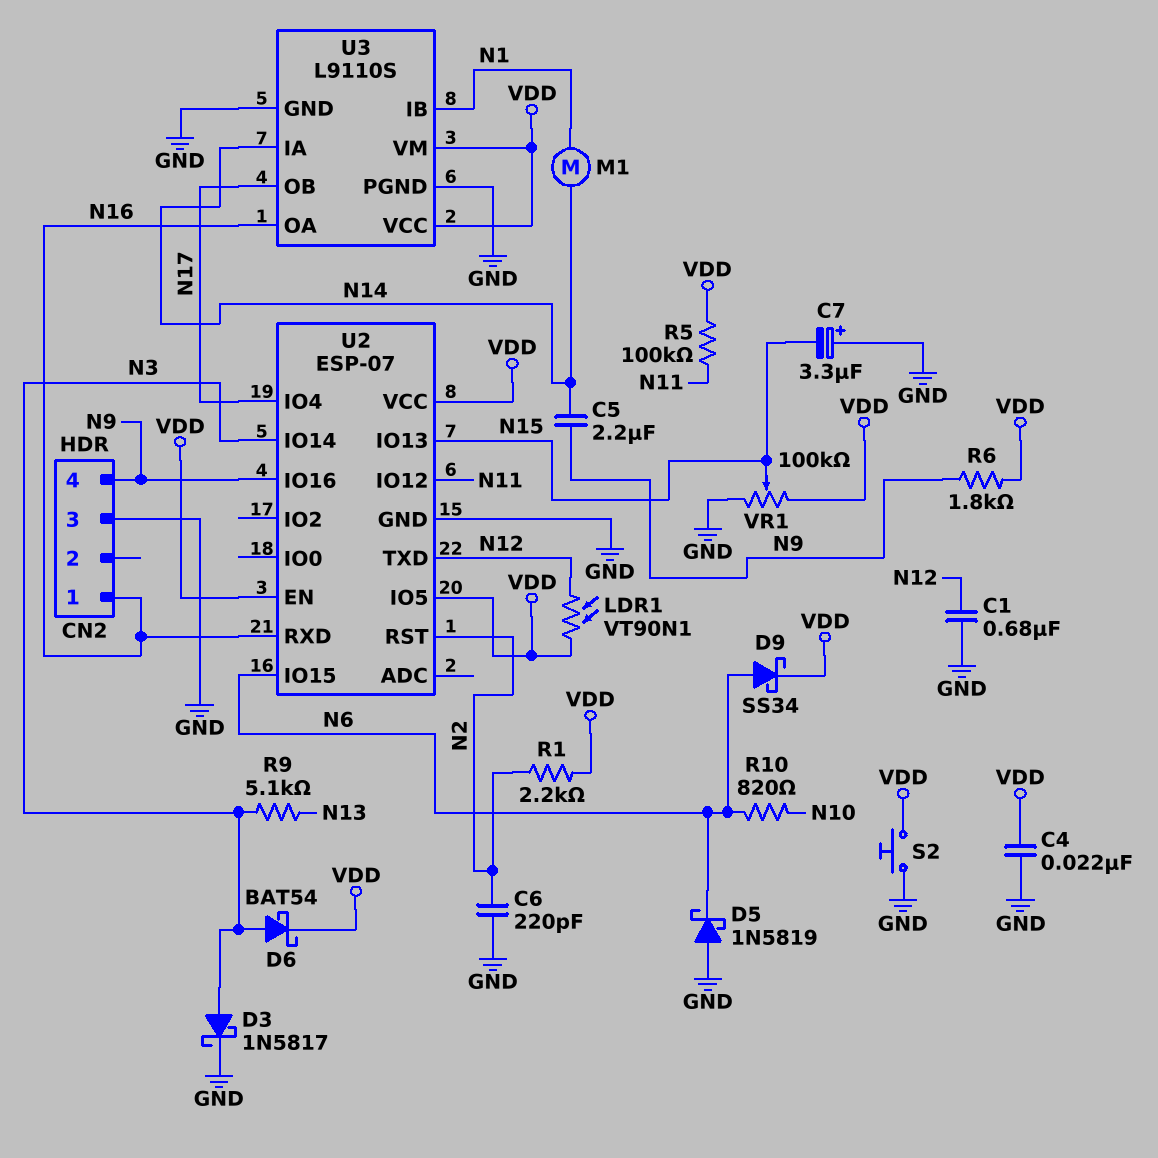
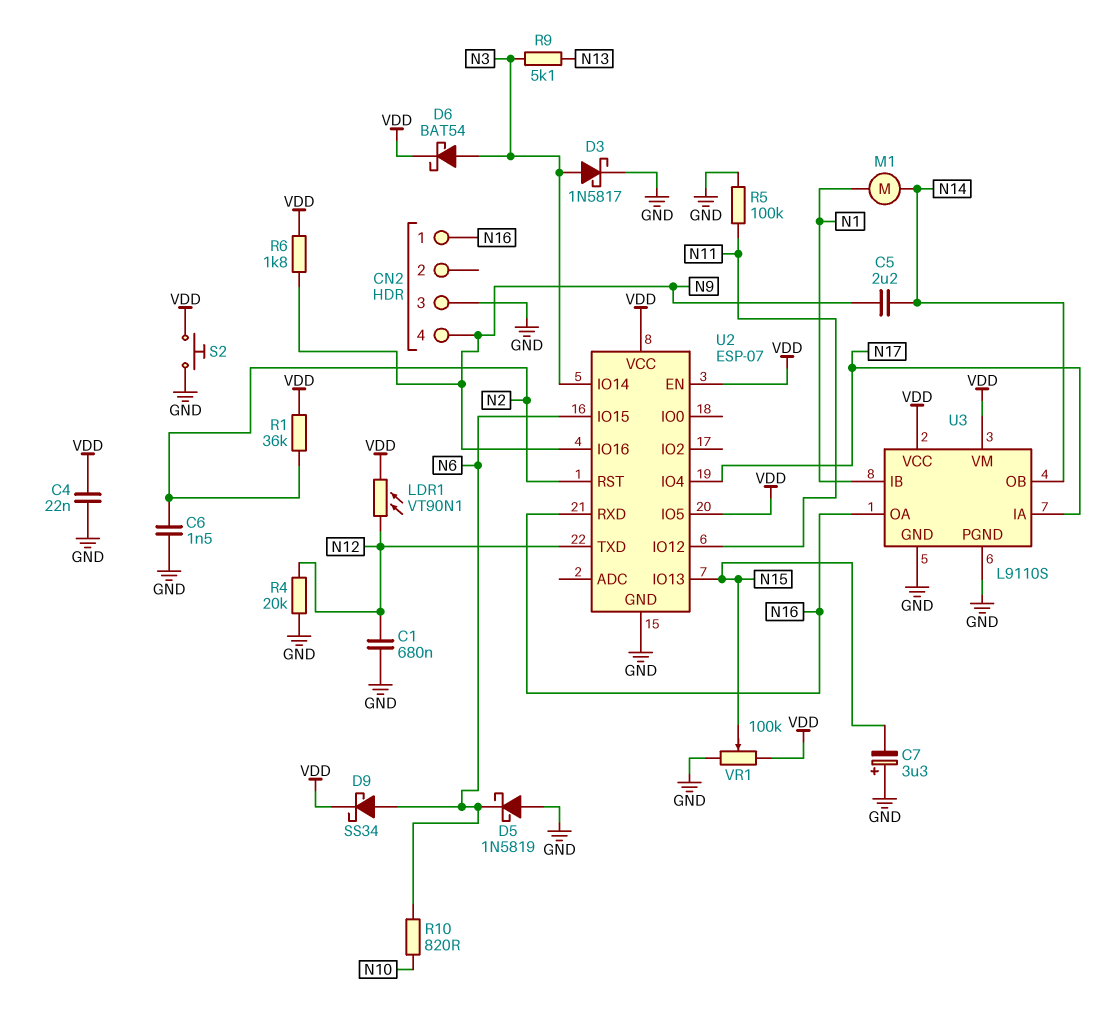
C6: 220pF (GND, N2) -> 1.5nF (GND, N2)
R1: 2.2k (N2, VDD) -> 36k (N2, VDD)
R4: none -> 20k (GND, N12)
R5: 100k (N11, VDD) -> 100k (GND, N11)
U3 pin IA: N14 -> N17
U3 pin OB: N17 -> N14

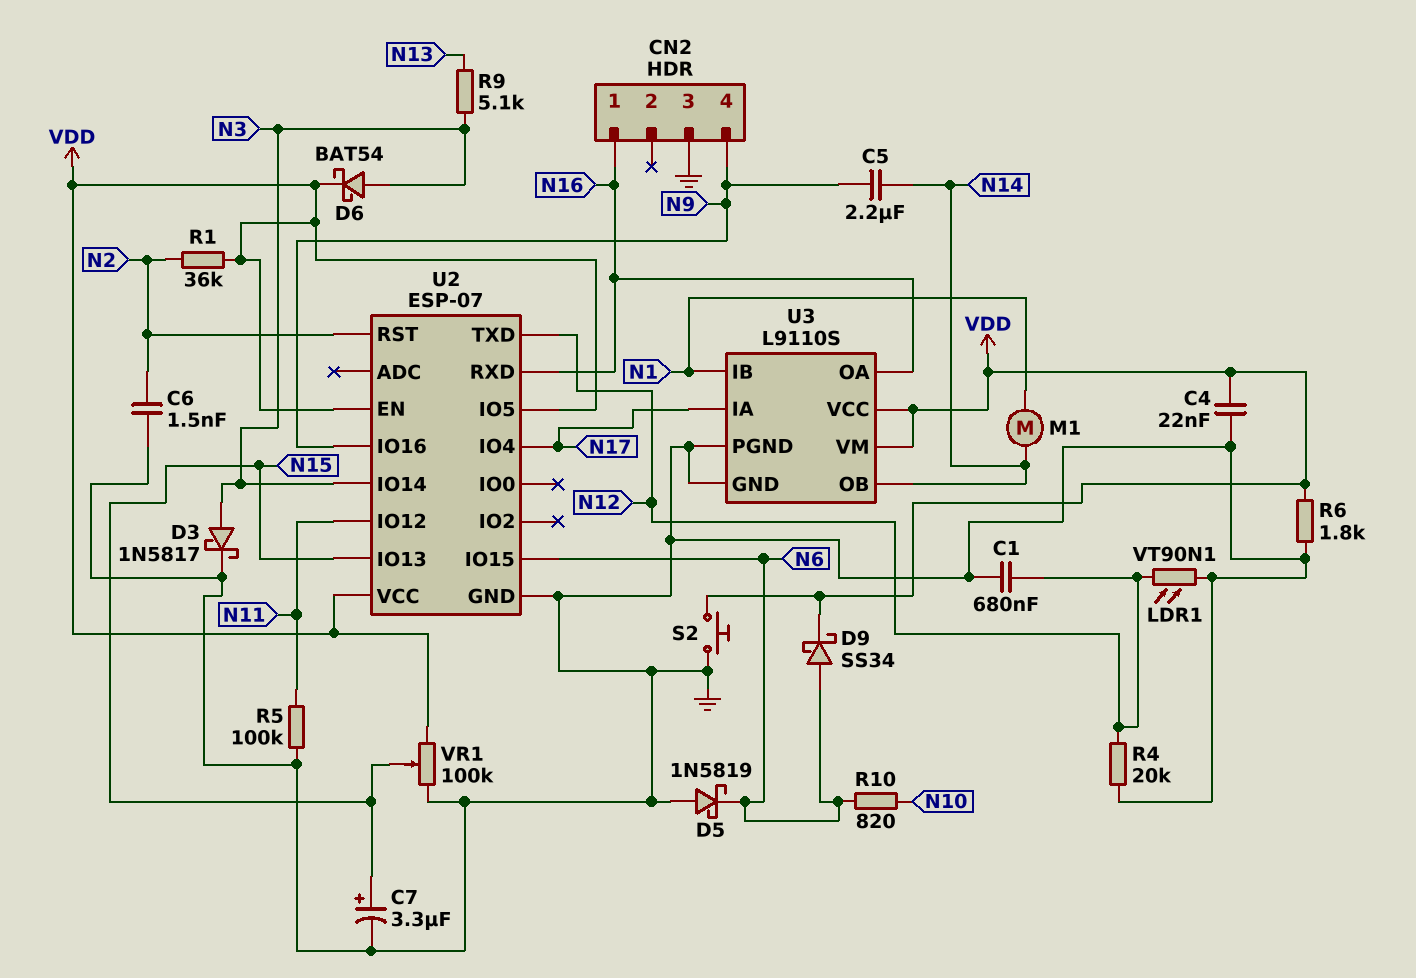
C7: 3.3uF (plus GND, minus N15) -> 3.3uF (plus N15, minus GND)
LDR1: VT90N1 (N12, VDD) -> VT90N1 (GND, N12)
R6: 1.8k (N9, VDD) -> 1.8k (GND, VDD)

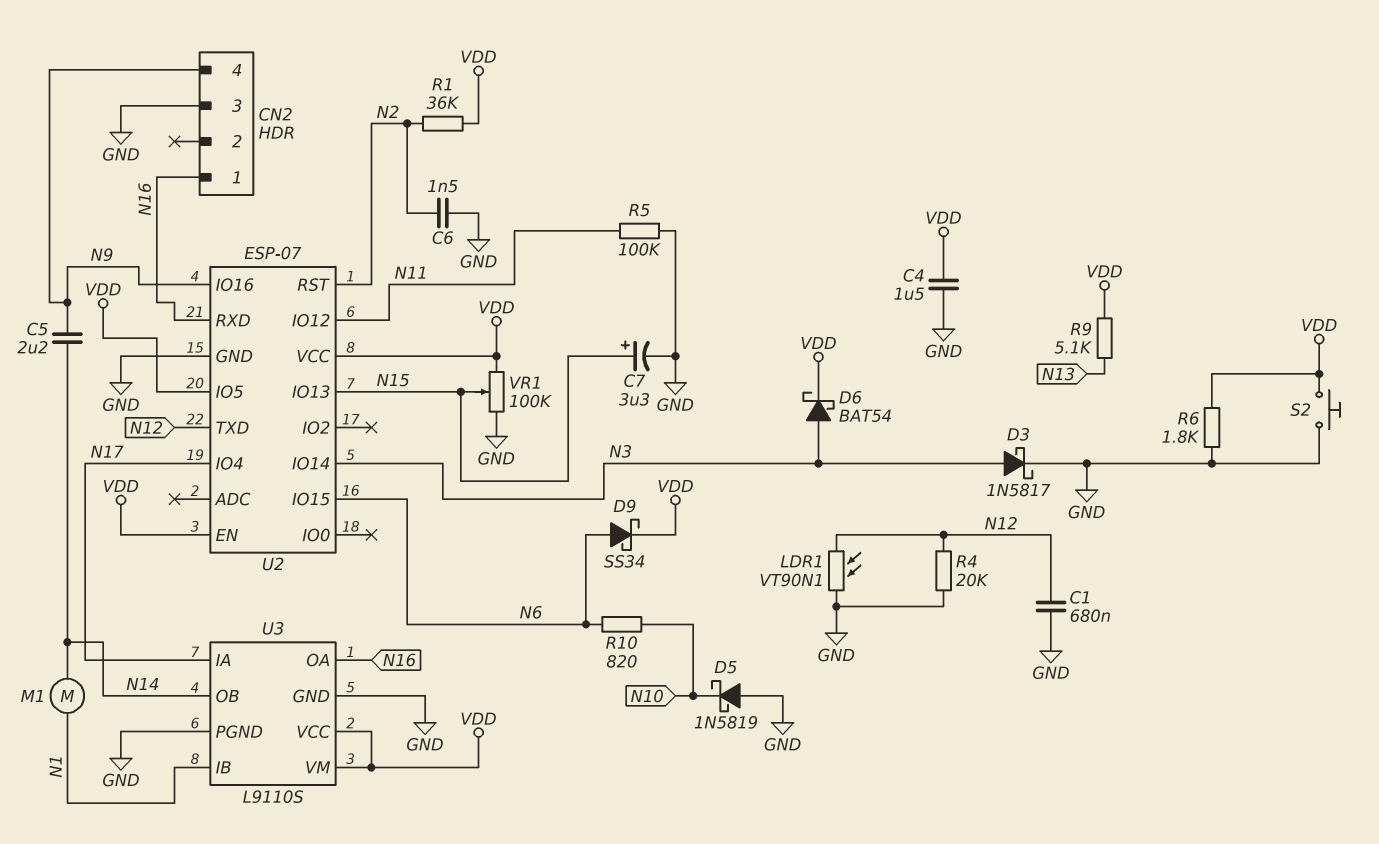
C4: 22nF (GND, VDD) -> 1.5uF (GND, VDD)
D5: schottky 1N5819 (A GND, K N6) -> schottky 1N5819 (A GND, K N10)
R9: 5.1k (N3, N13) -> 5.1k (N13, VDD)

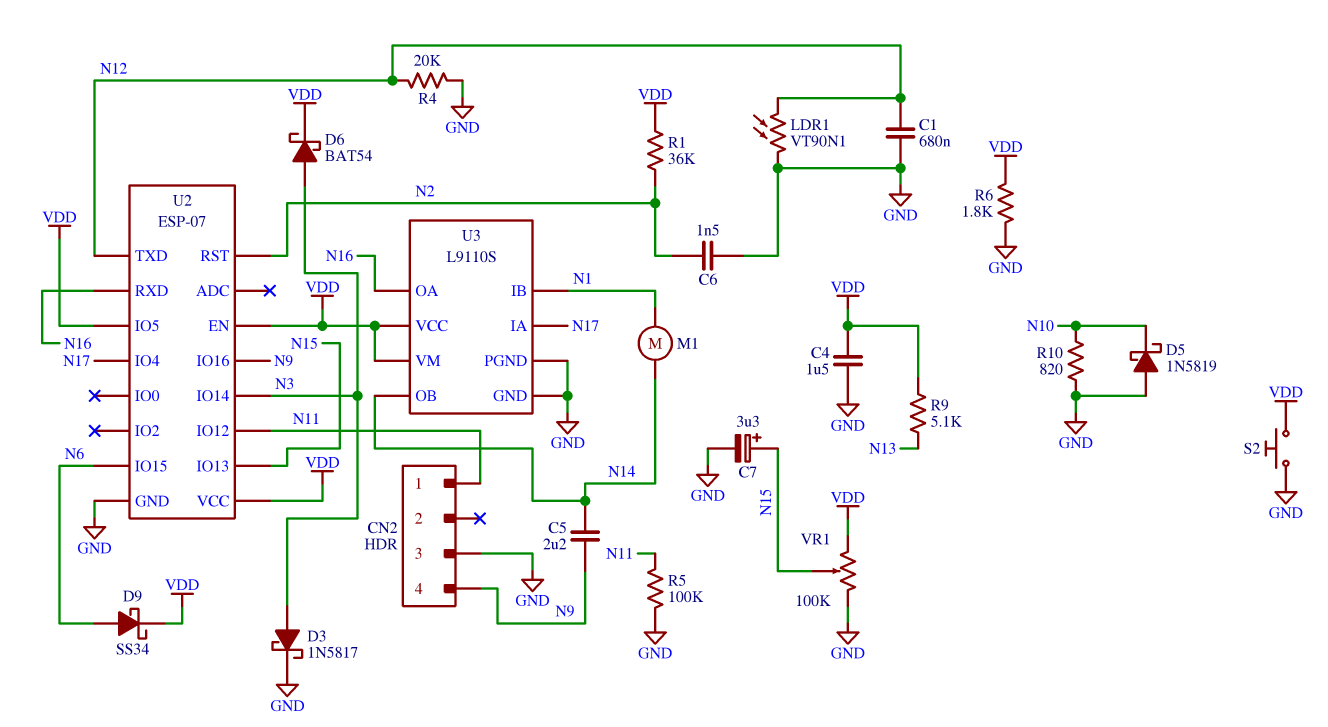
CN2 pin 1: N16 -> N11
R10: 820 (N6, N10) -> 820 (GND, N10)

